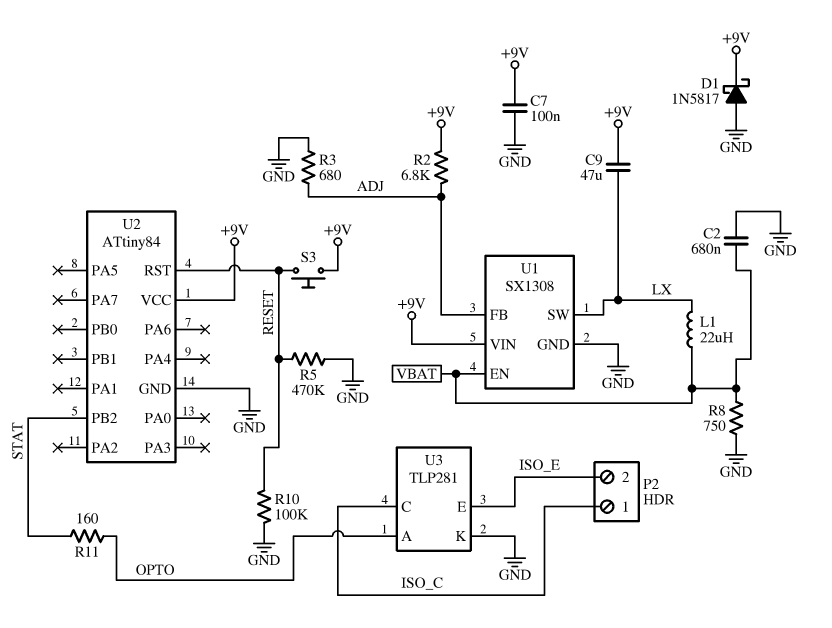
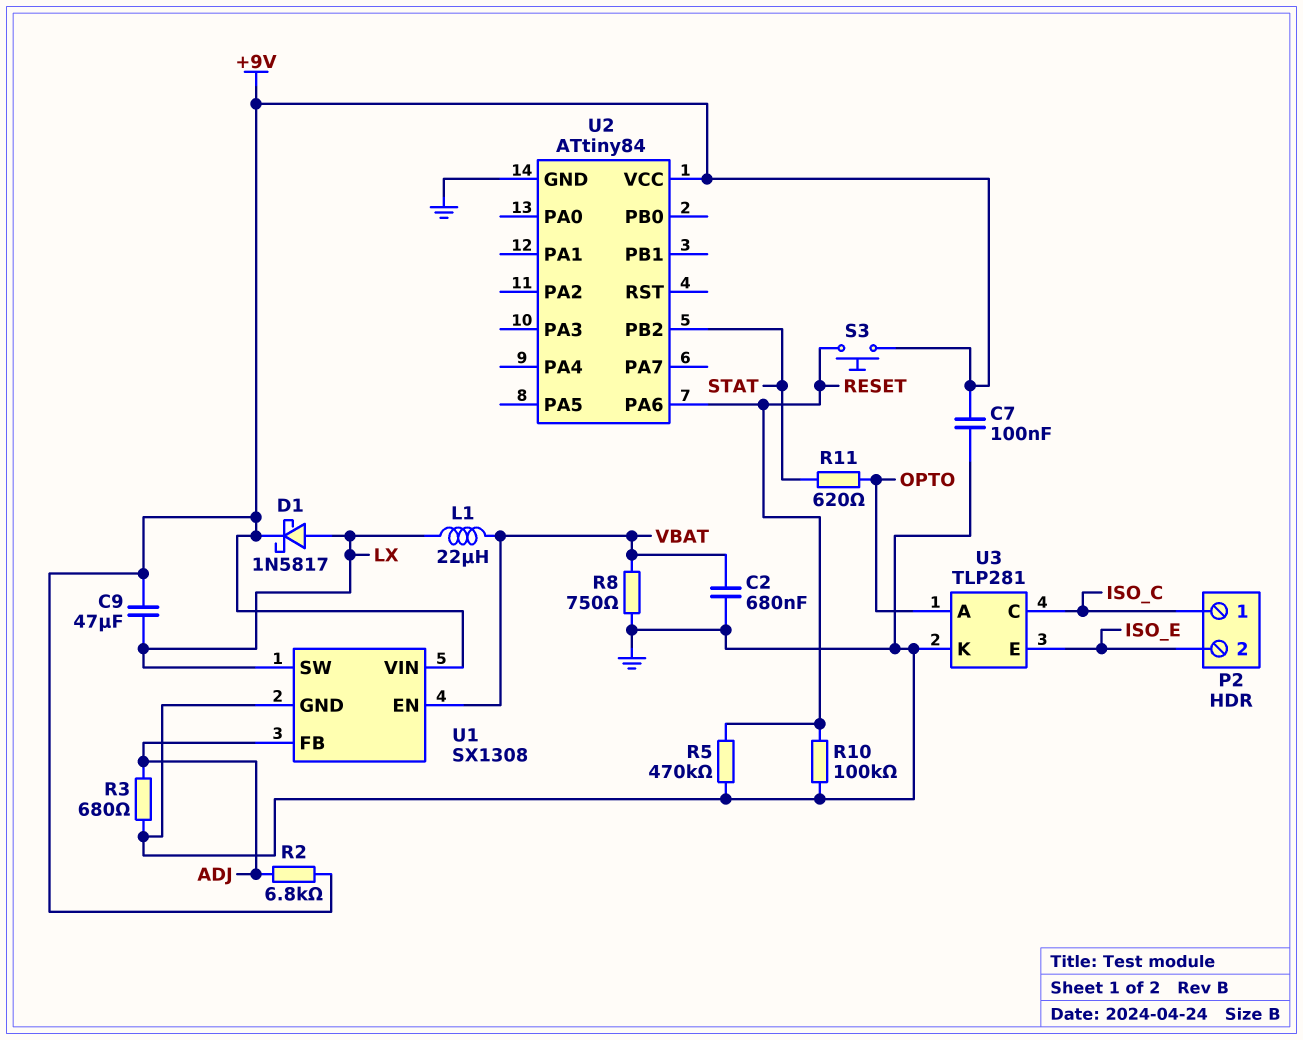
D1: schottky 1N5817 (A GND, K +9V) -> schottky 1N5817 (A LX, K +9V)
R11: 160 (OPTO, STAT) -> 620 (OPTO, STAT)
U2 pin PA6: none -> RESET
U2 pin RST: RESET -> none

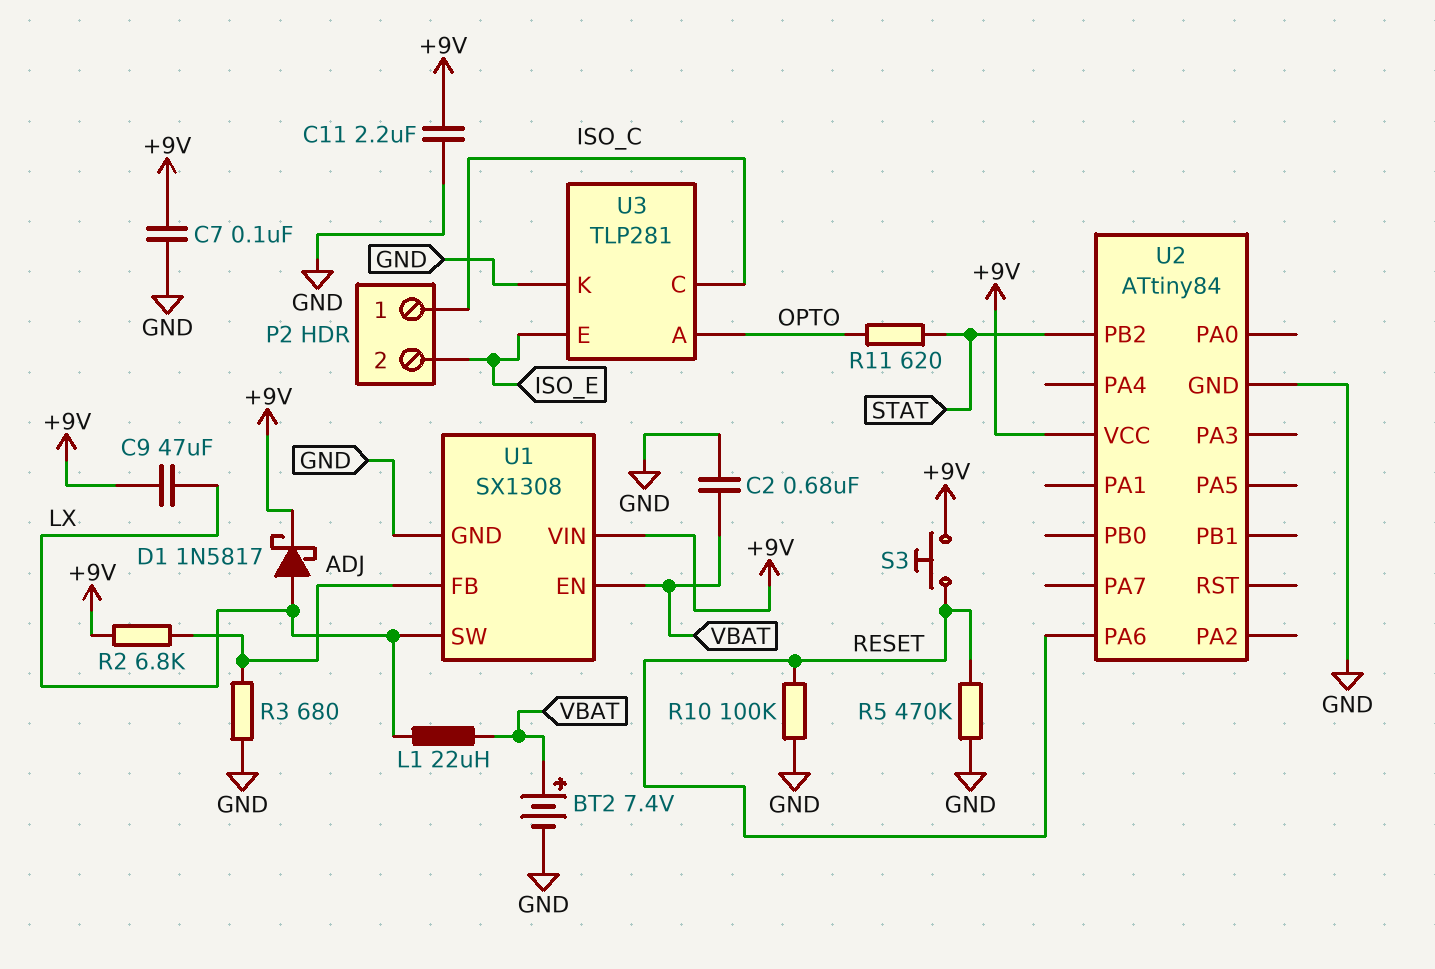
BT2: none -> 7.4V (plus VBAT, minus GND)
C11: none -> 2.2uF (+9V, GND)
R8: 750 (GND, VBAT) -> none

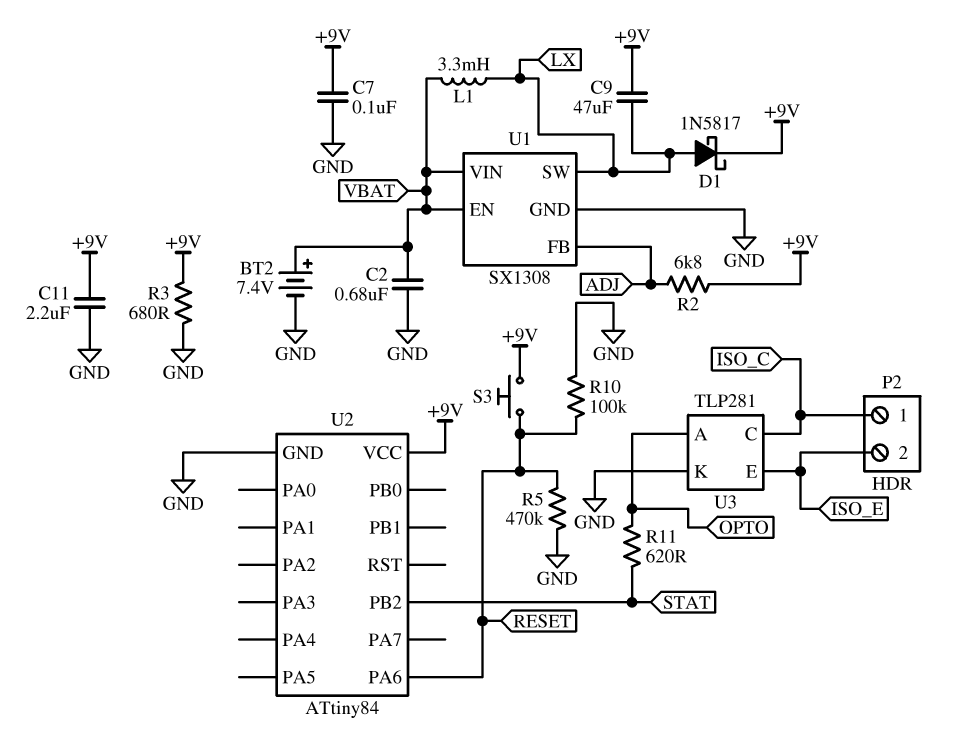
L1: 22uH (LX, VBAT) -> 3.3mH (LX, VBAT)
R3: 680 (ADJ, GND) -> 680 (+9V, GND)
U1 pin VIN: +9V -> VBAT

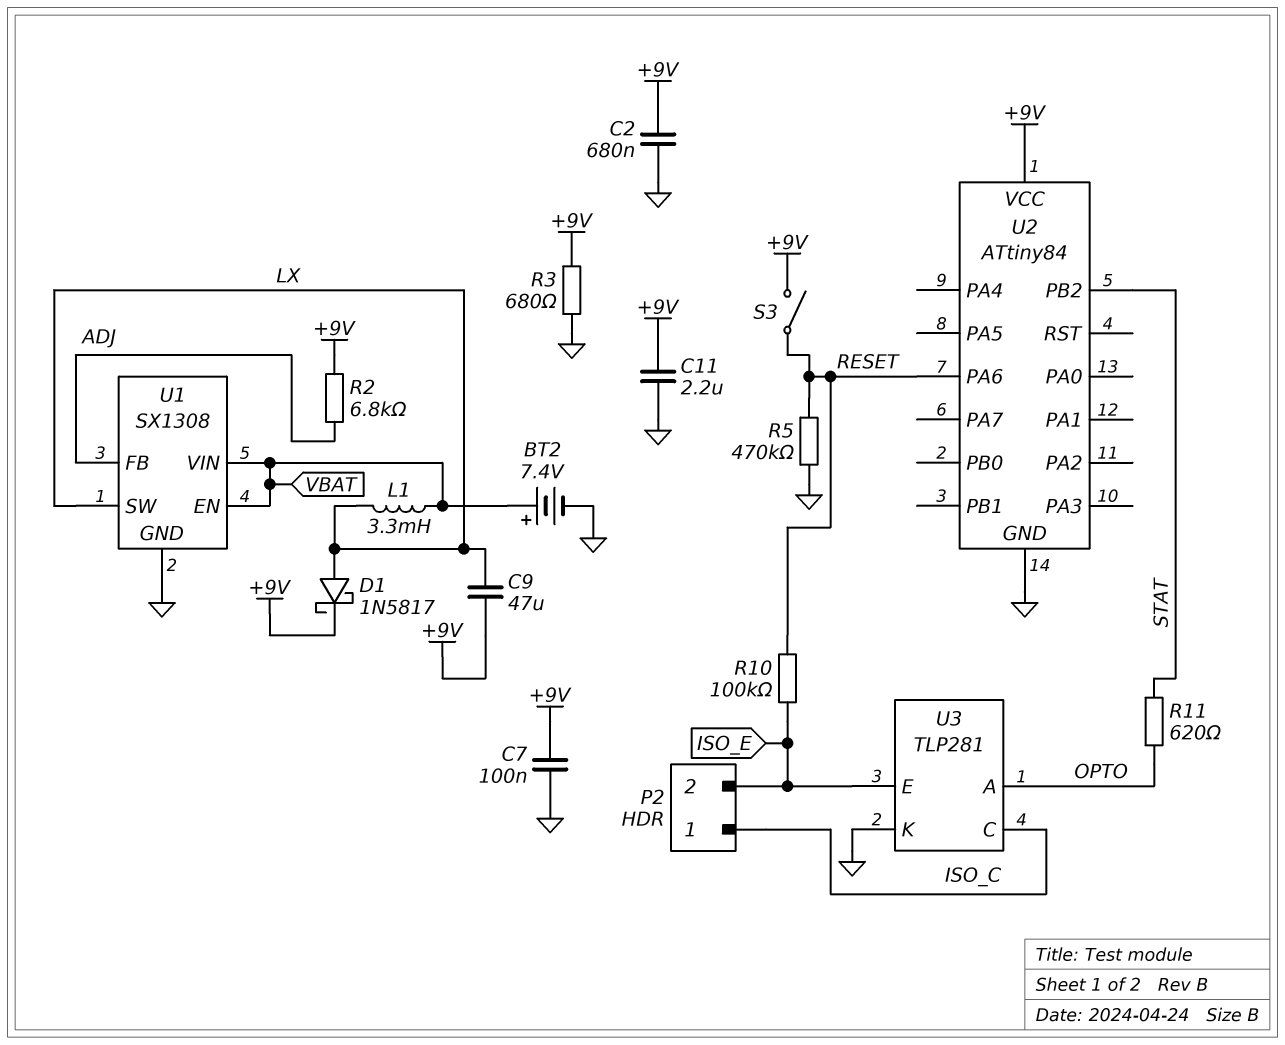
C2: 680nF (GND, VBAT) -> 680nF (+9V, GND)
R10: 100k (GND, RESET) -> 100k (ISO_E, RESET)
S3: button (+9V, RESET) -> switch (+9V, RESET)

